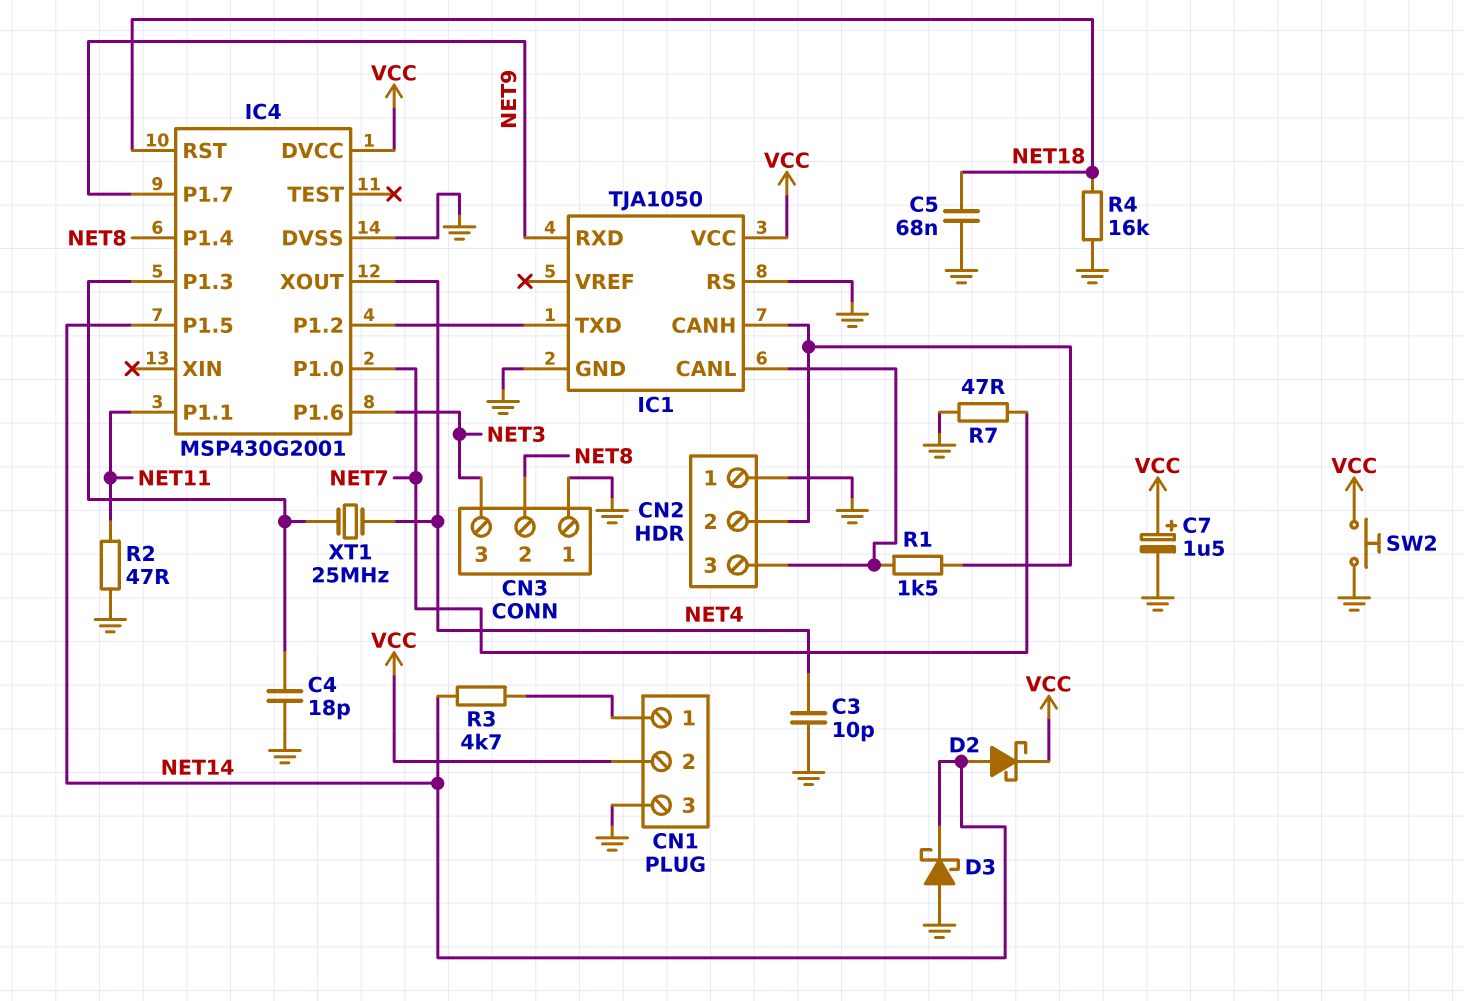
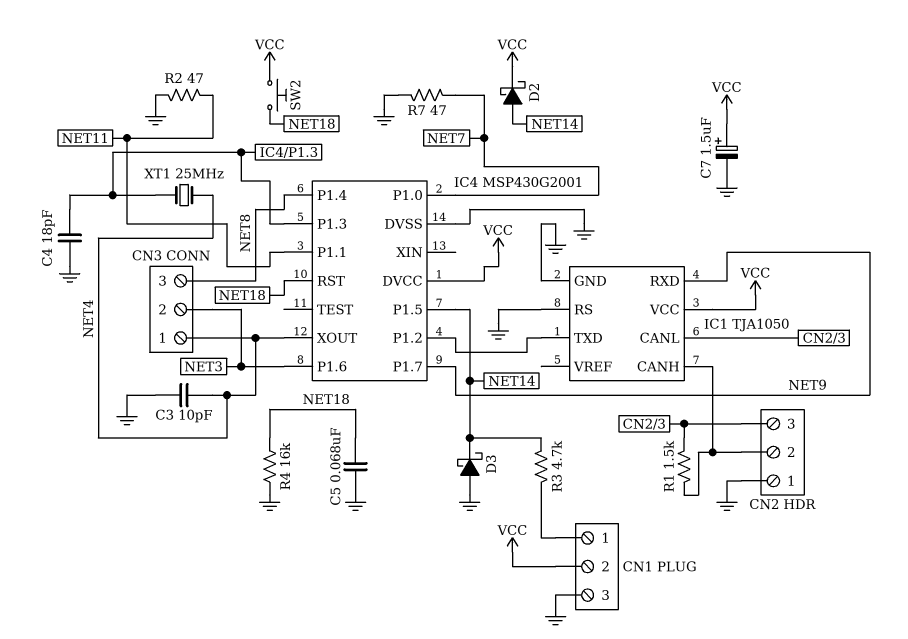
CN3 pin 1: GND -> NET4
CN3 pin 2: NET8 -> NET3
CN3 pin 3: NET3 -> NET8
SW2: button (GND, VCC) -> button (NET18, VCC)

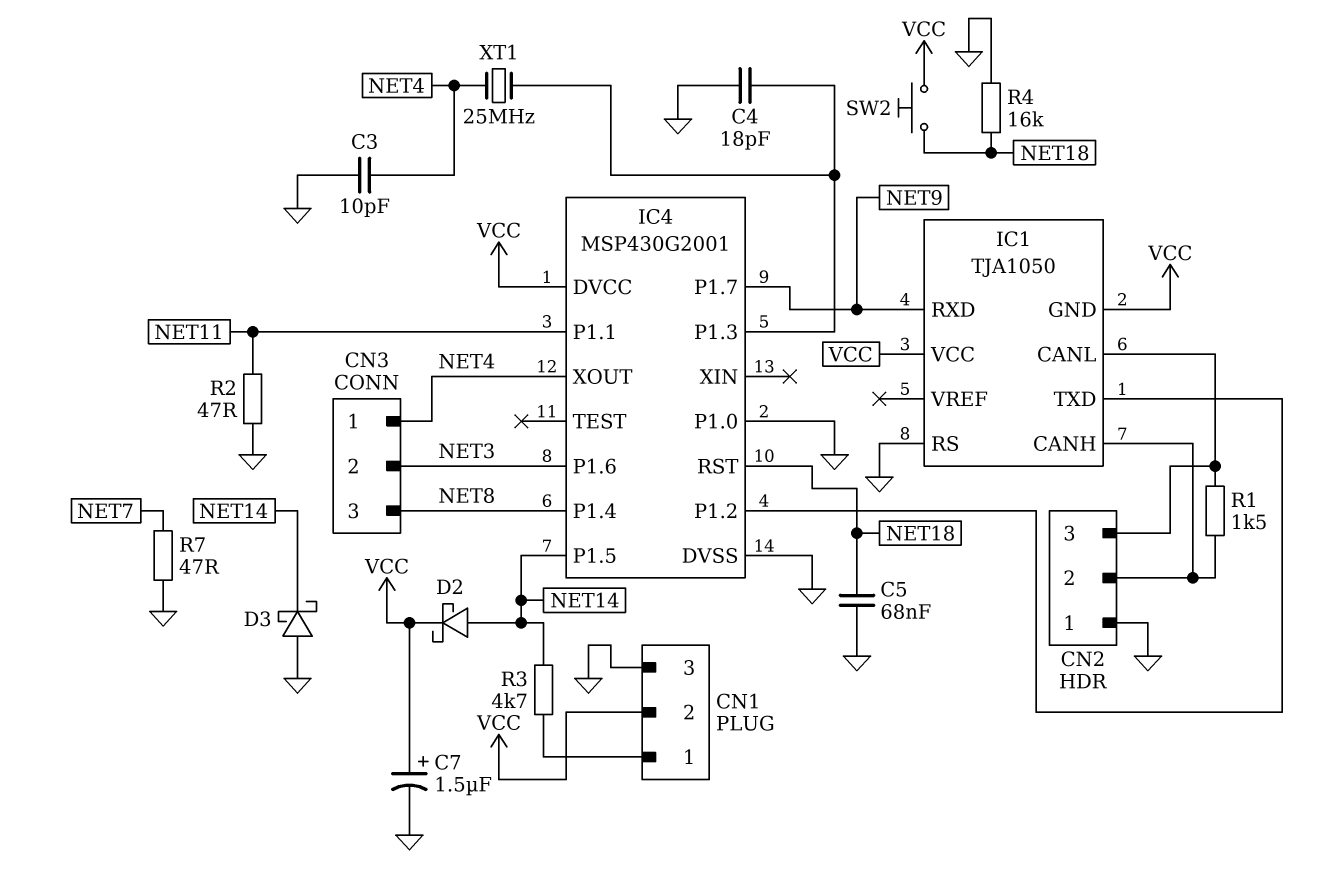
IC1 pin GND: GND -> VCC
IC4 pin P1.0: NET7 -> GND

